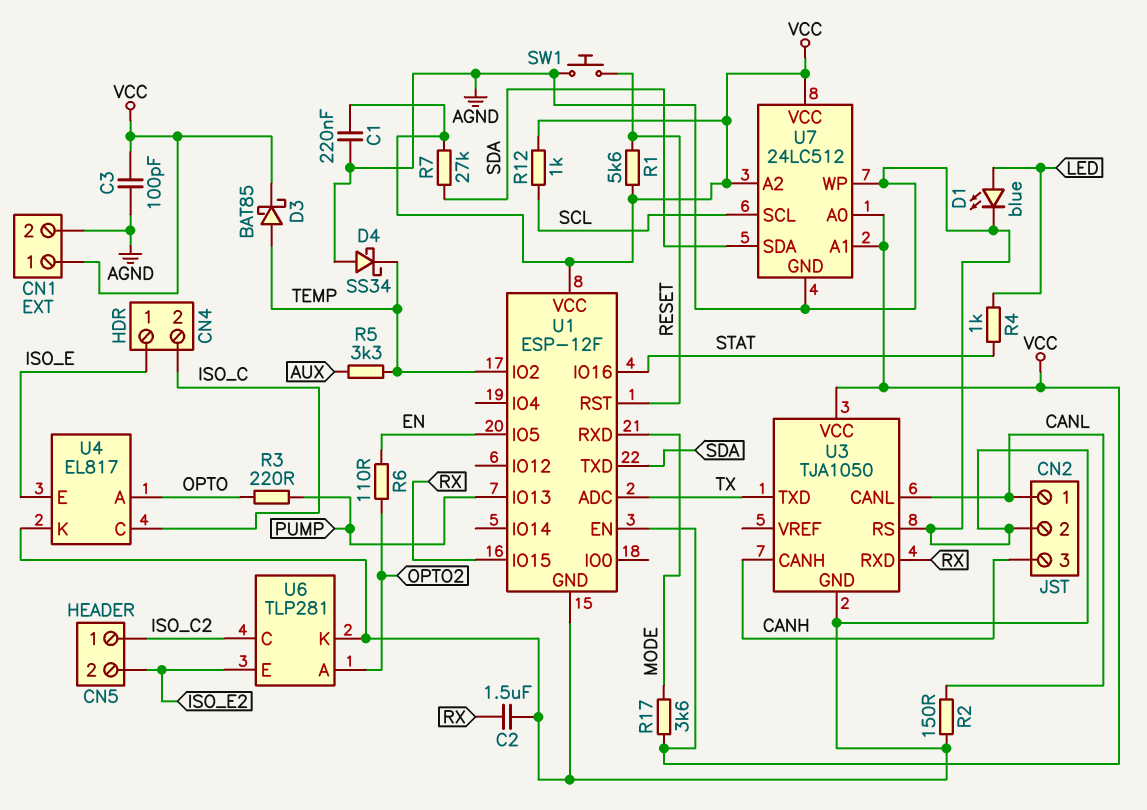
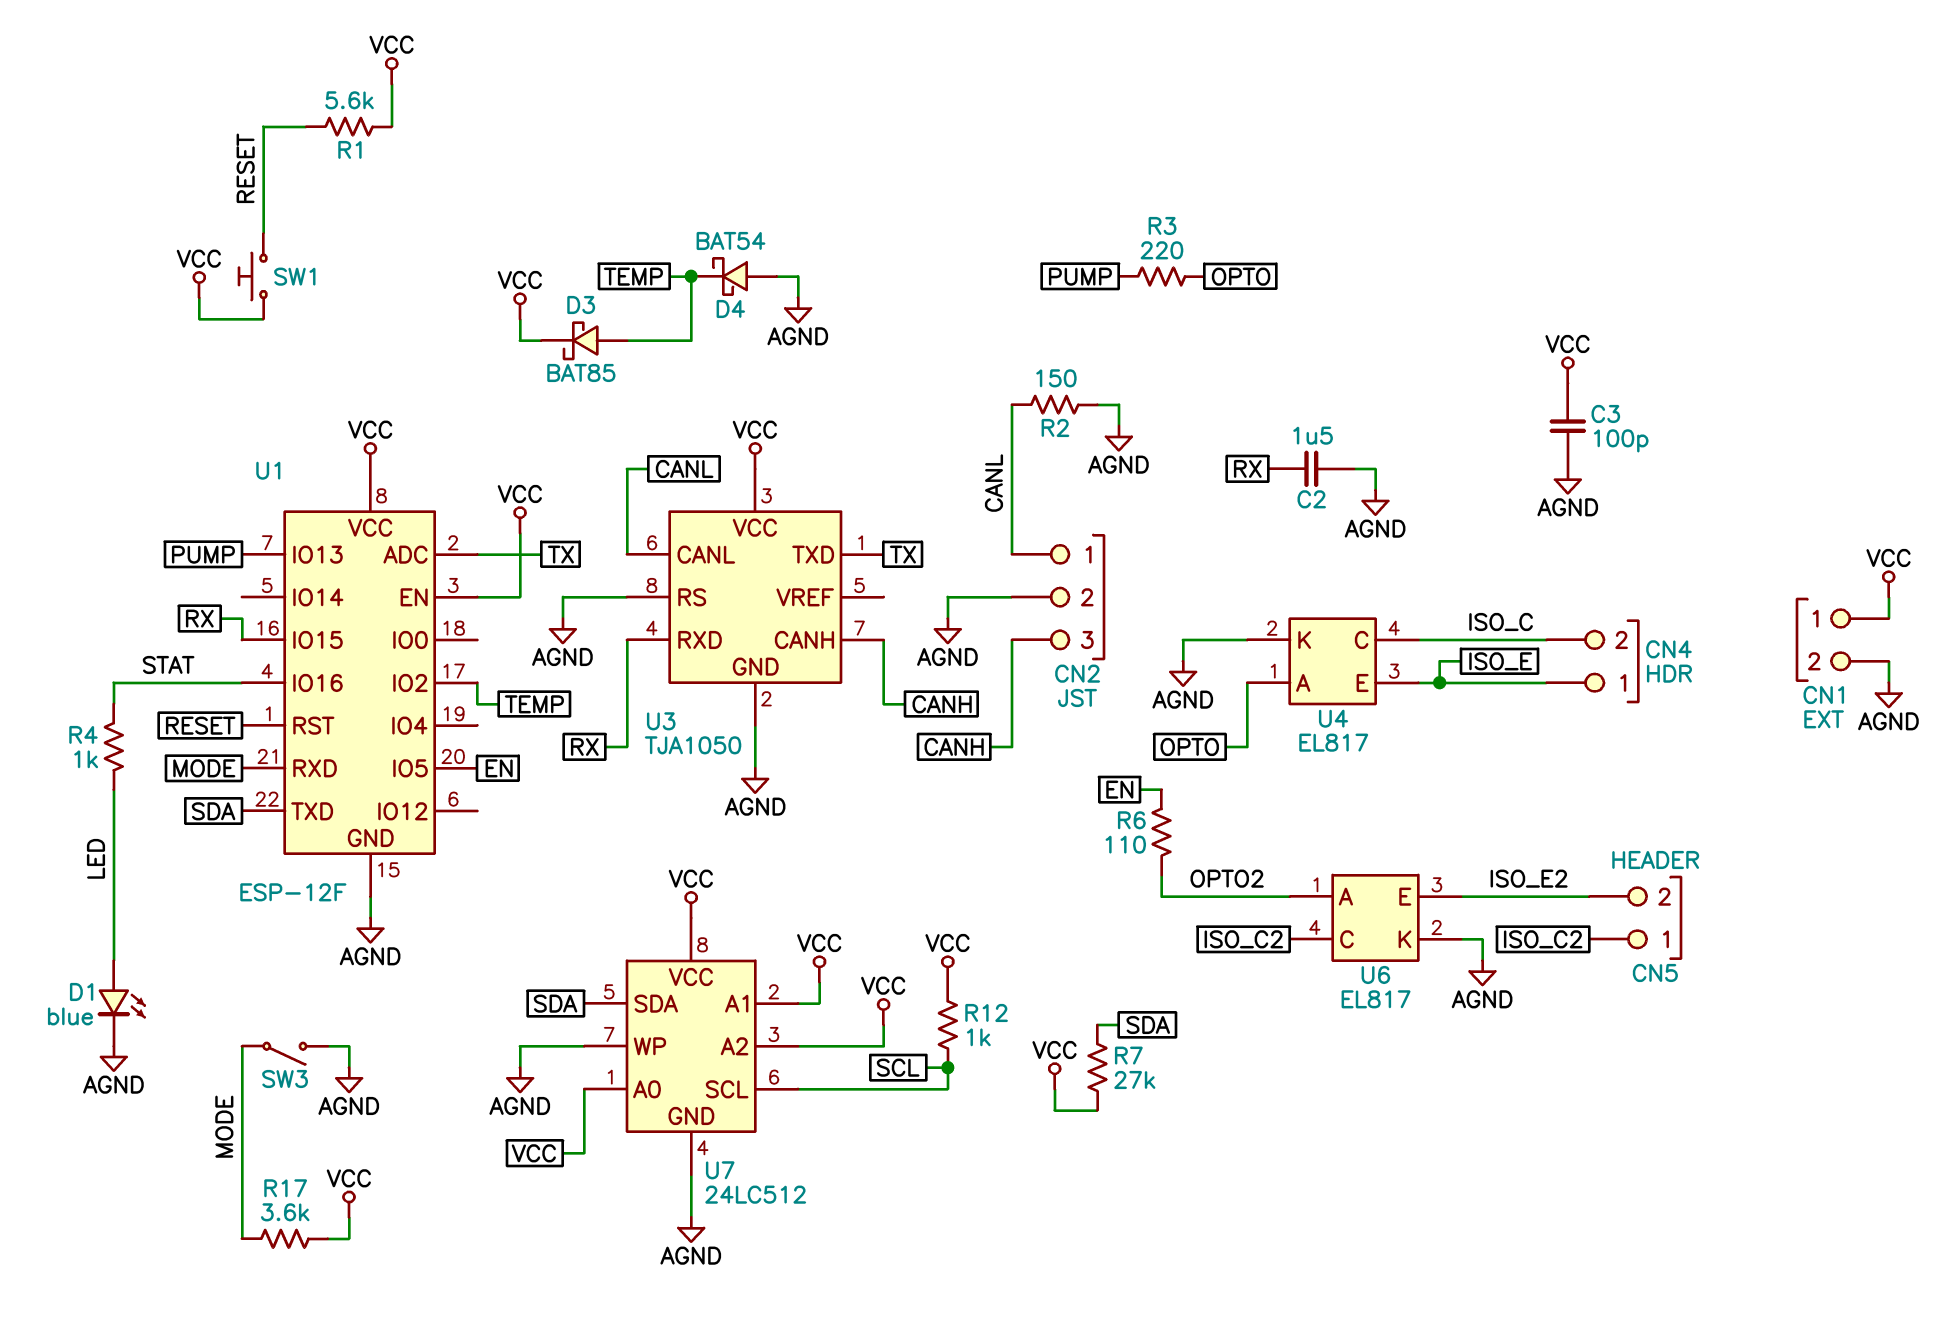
C1: 220nF (AGND, VCC) -> none
D4: schottky SS34 (A AGND, K TEMP) -> schottky BAT54 (A AGND, K TEMP)
R5: 3.3k (AUX, TEMP) -> none
SW1: button (AGND, RESET) -> button (RESET, VCC)
SW3: none -> switch (AGND, MODE)
U6: TLP281 -> EL817

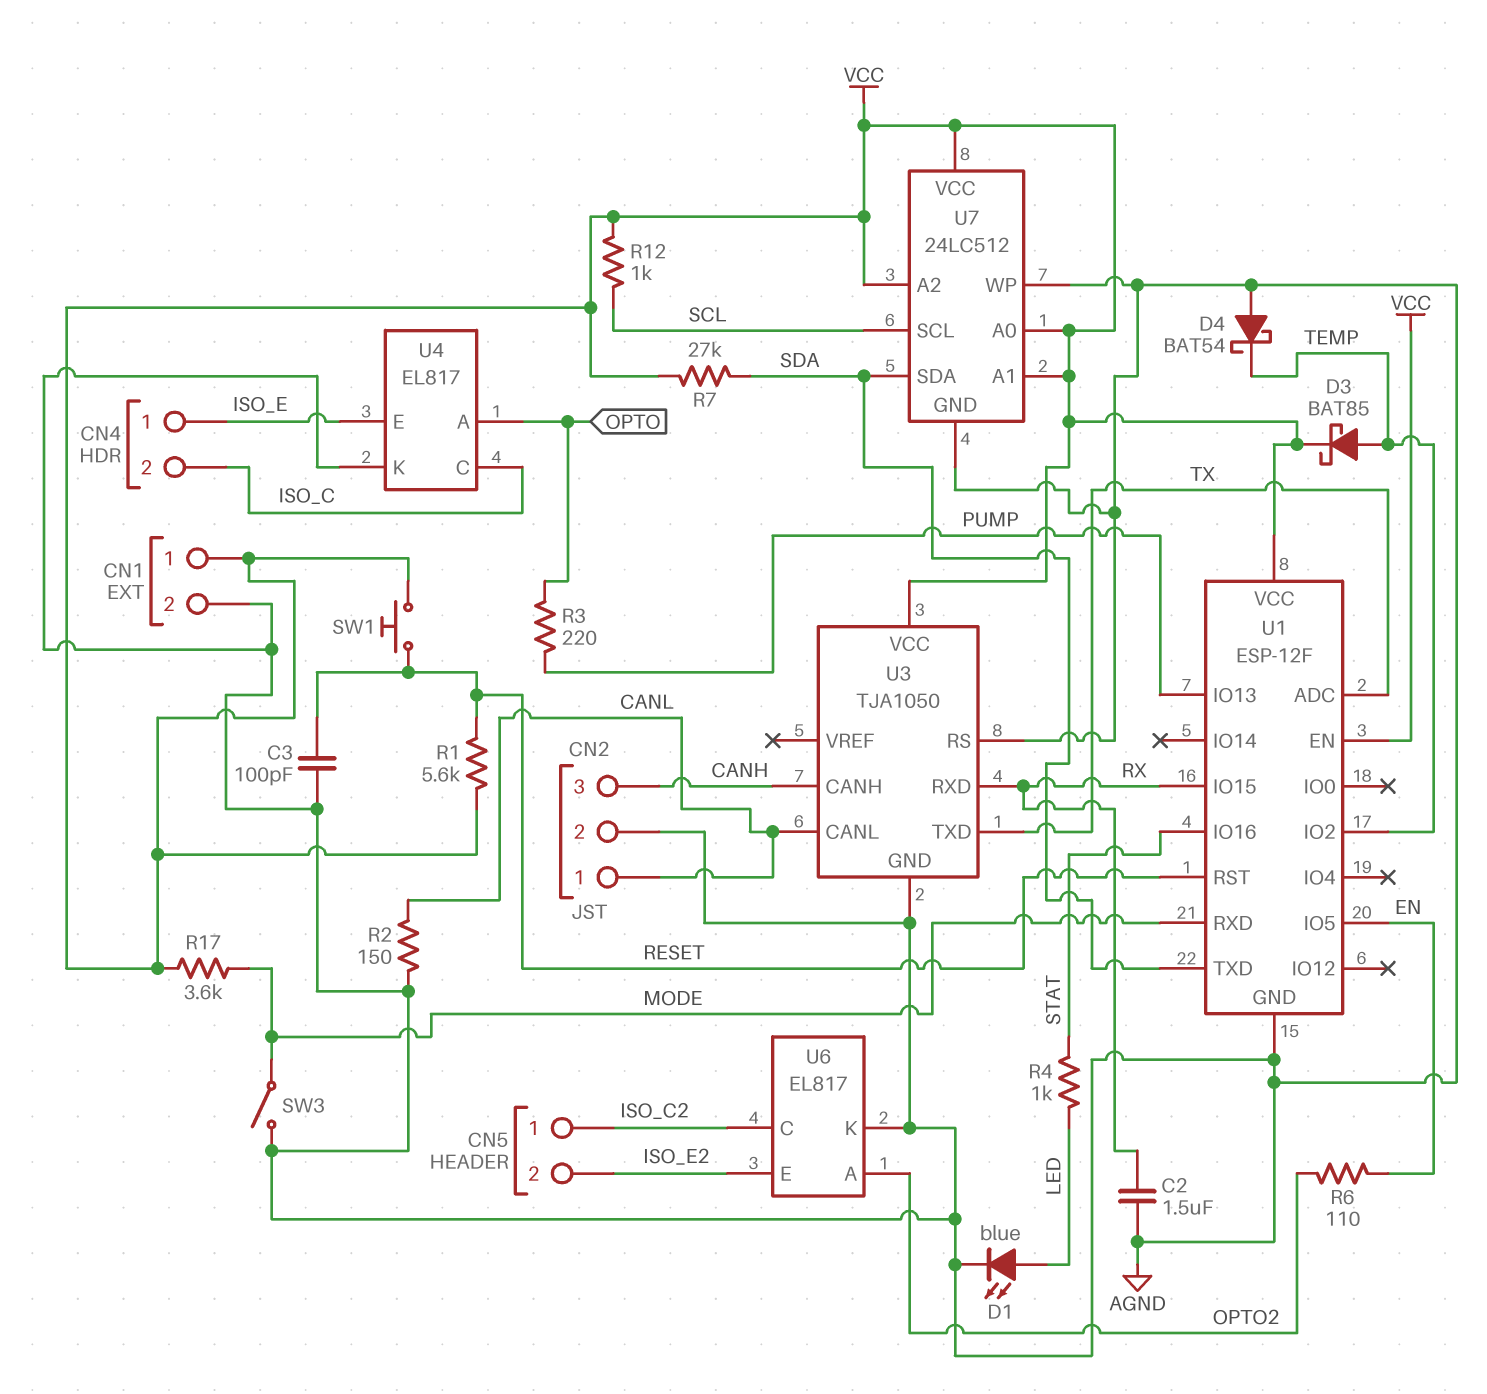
C3: 100pF (AGND, VCC) -> 100pF (AGND, RESET)

